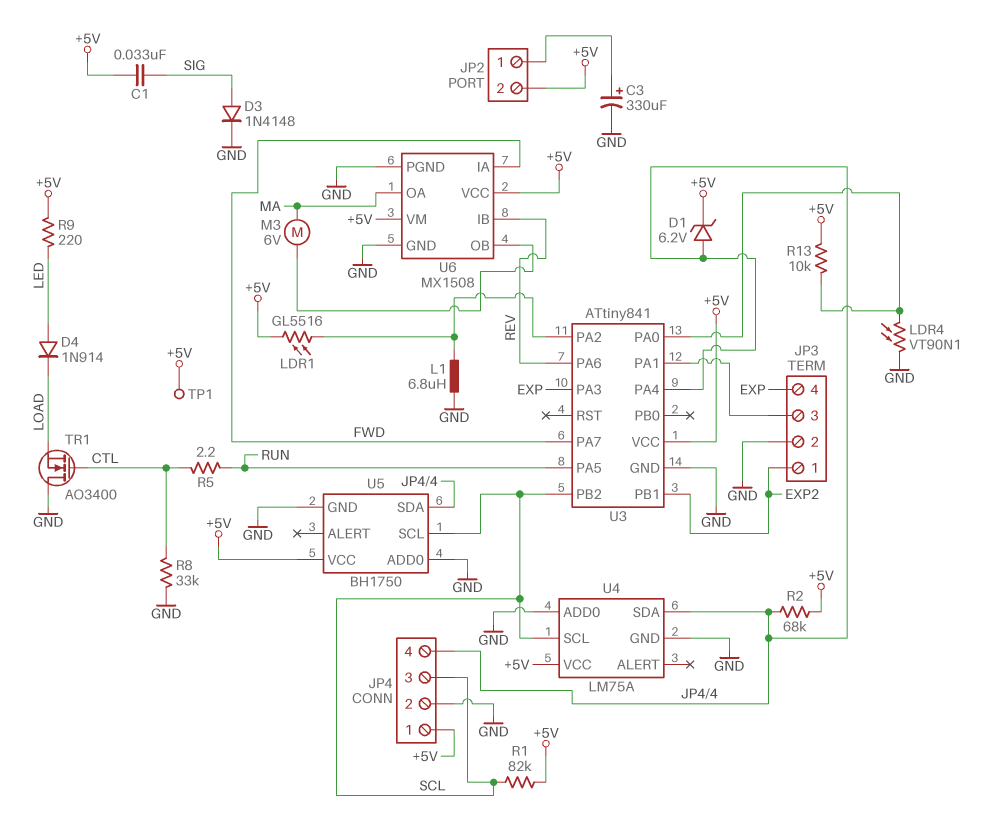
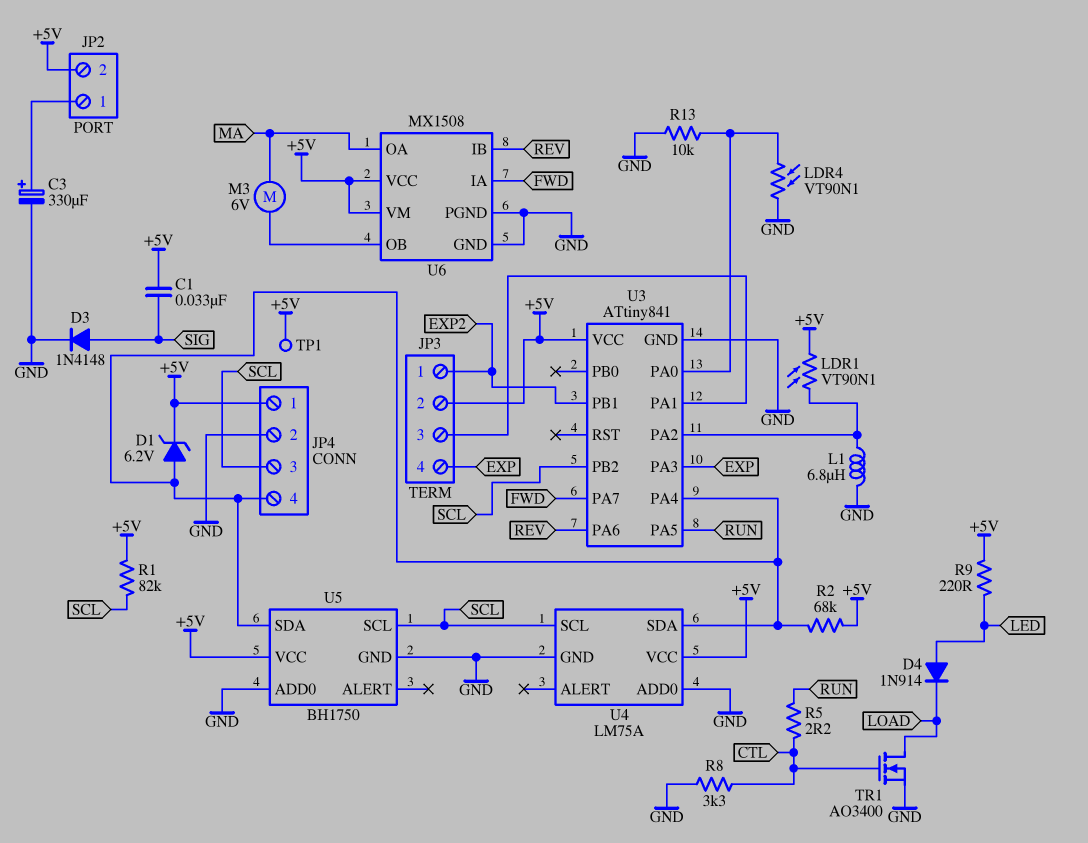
JP3 pin 2: GND -> +5V
LDR1: GL5516 (+5V, U3/PA2) -> VT90N1 (+5V, U3/PA2)
R8: 33k (CTL, GND) -> 3.3k (CTL, GND)
R13: 10k (+5V, U3/PA0) -> 10k (GND, U3/PA0)
TR1: NMOS AO3400 (G CTL, D GND, S LOAD) -> NMOS AO3400 (G CTL, D LOAD, S GND)

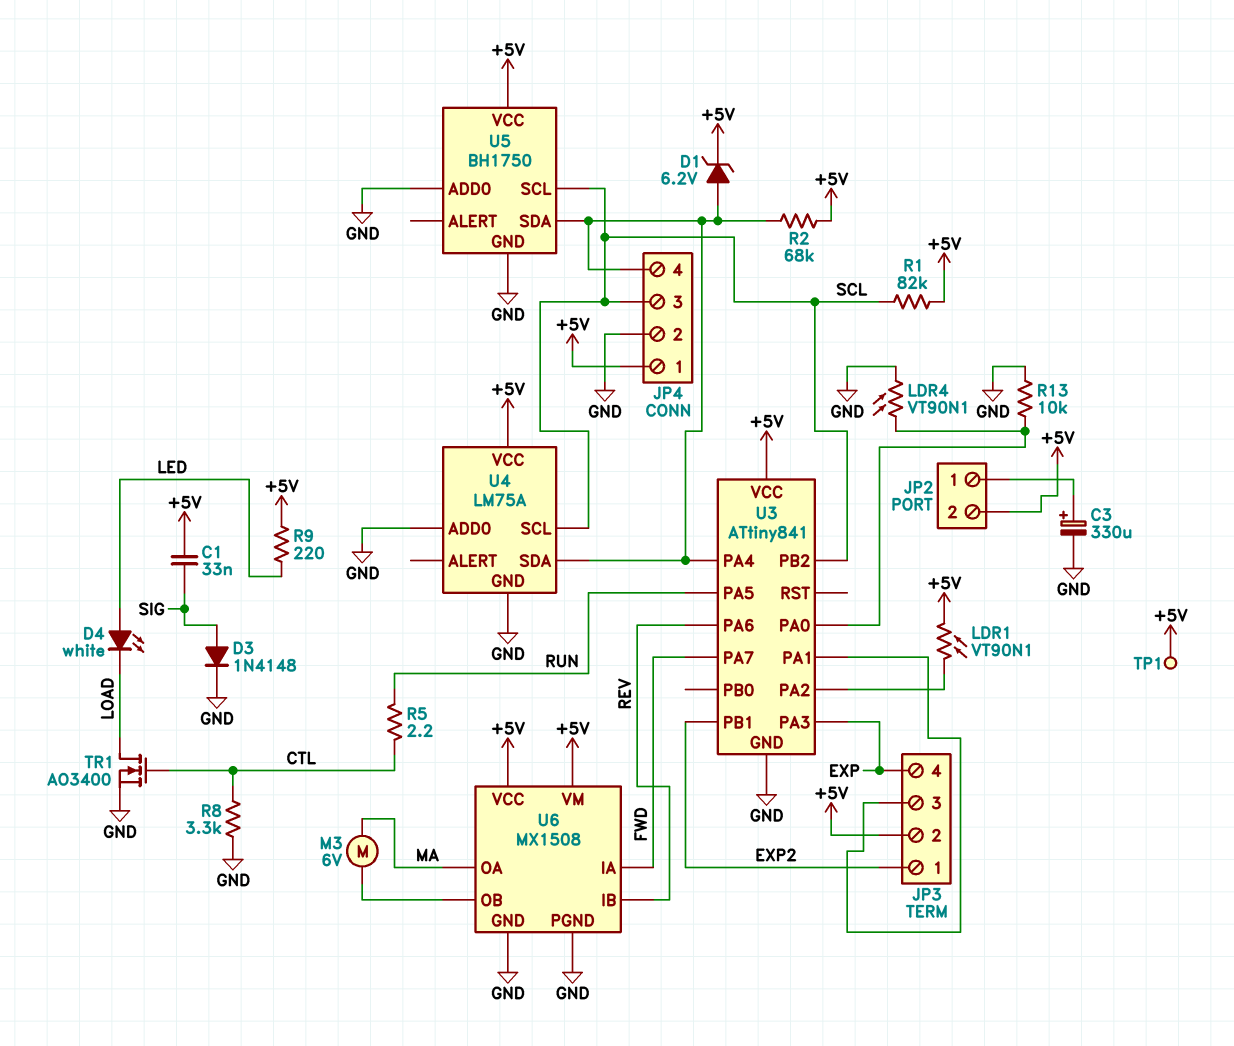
D4: diode 1N914 (A LED, K LOAD) -> LED white (A LED, K LOAD)
L1: 6.8uH (GND, U3/PA2) -> none

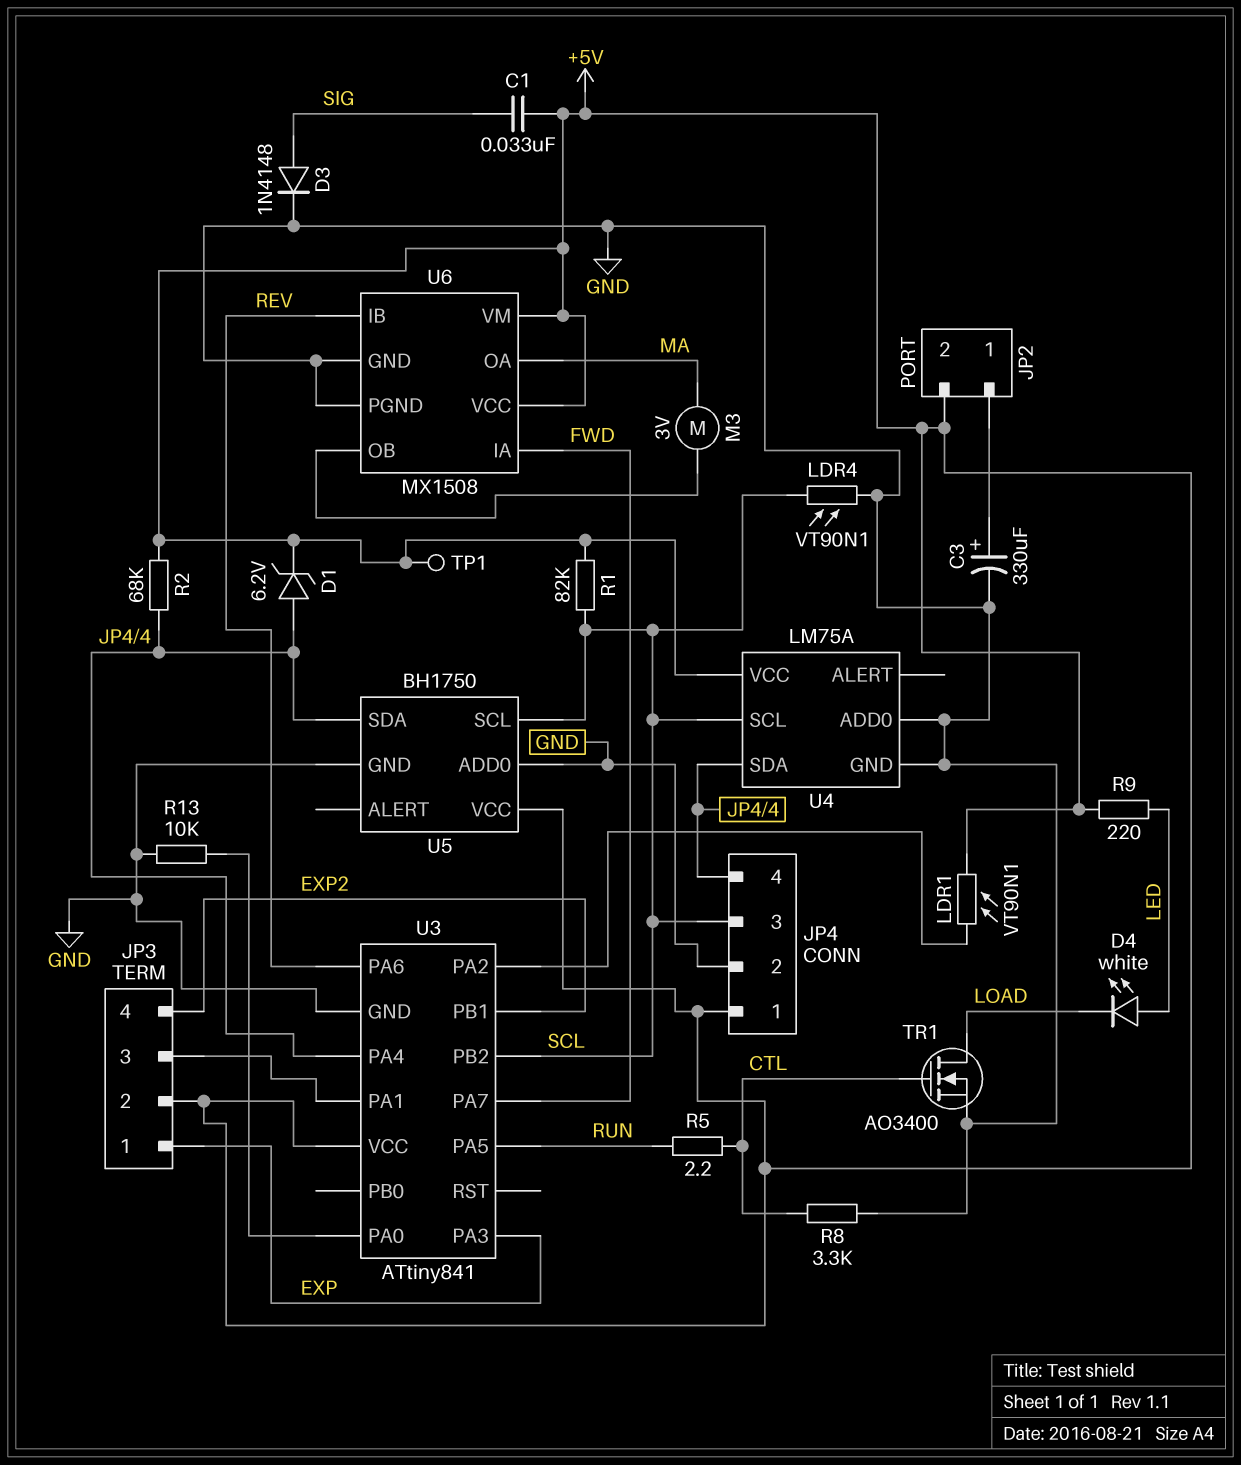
JP3 pin 1: EXP2 -> EXP
JP3 pin 4: EXP -> EXP2
LDR4: VT90N1 (GND, U3/PA0) -> VT90N1 (GND, SCL)
M3: motor 6V (MA, U6/OB) -> motor 3V (MA, U6/OB)

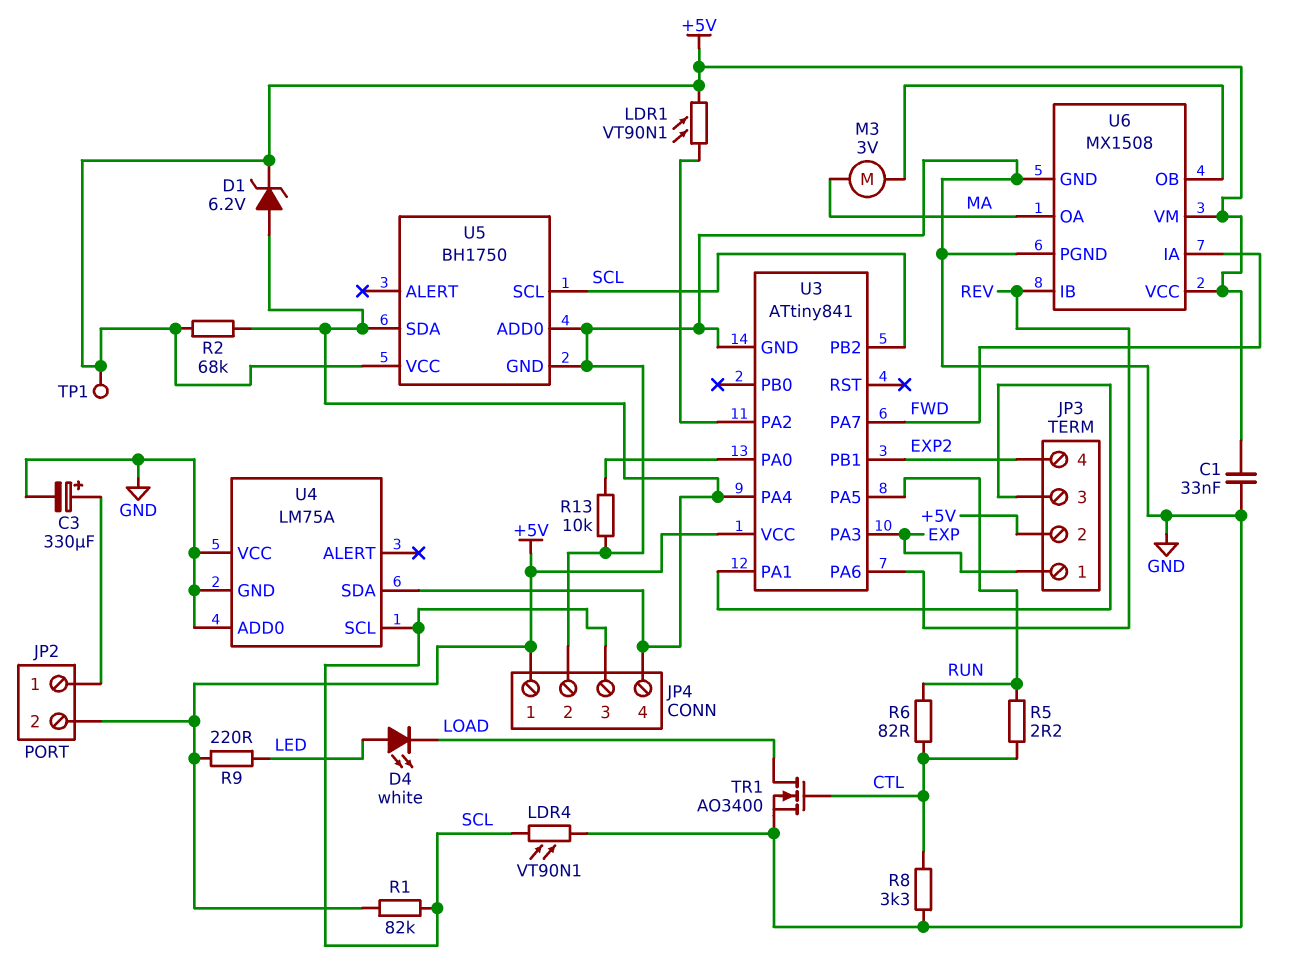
C1: 33nF (+5V, SIG) -> 33nF (+5V, GND)
D3: diode 1N4148 (A SIG, K GND) -> none
R6: none -> 82 (CTL, RUN)
U4 pin VCC: +5V -> GND

